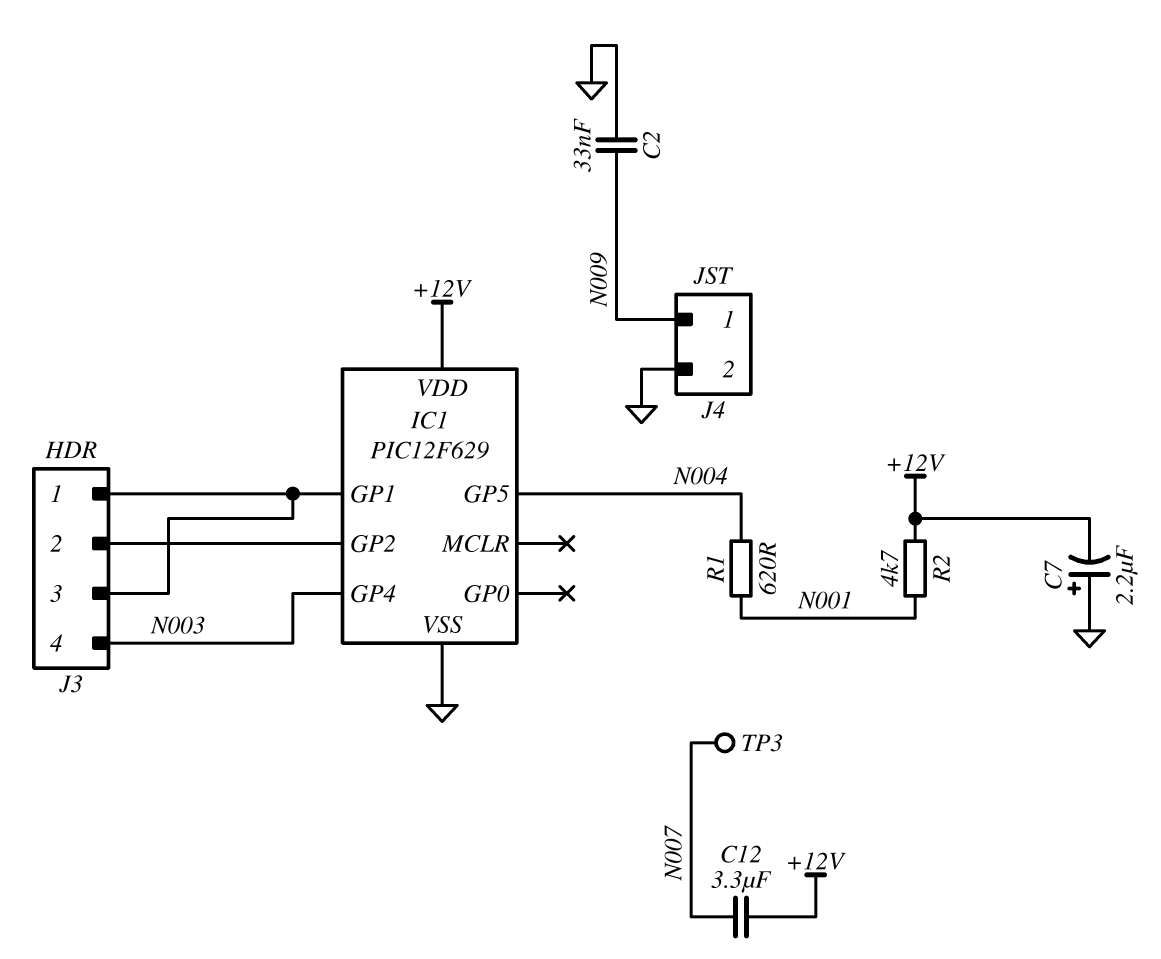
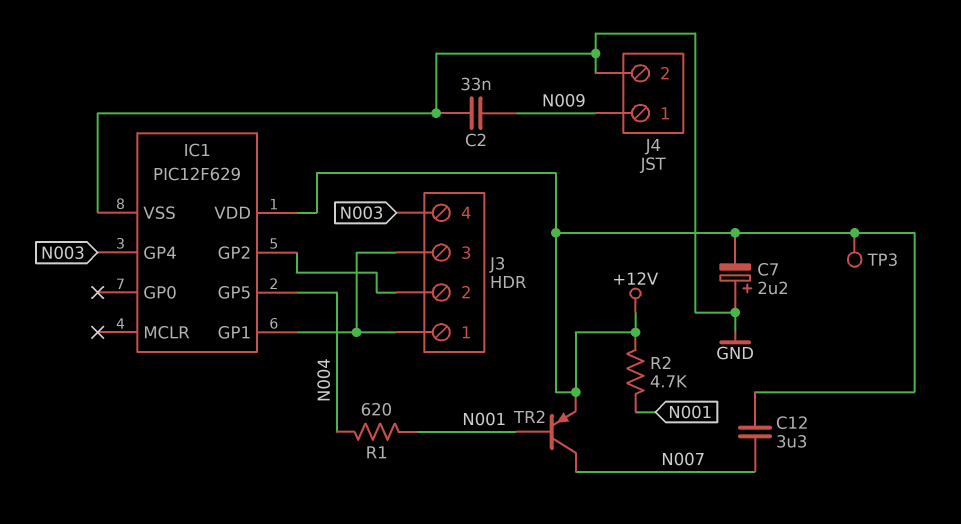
TP3: test point (N007) -> test point (+12V)
TR2: none -> PNP (B N001, C N007, E +12V)

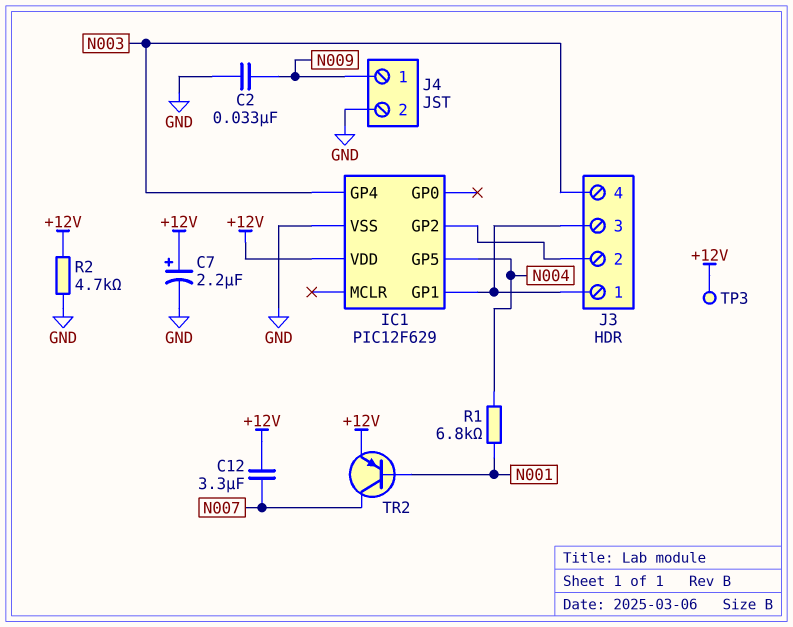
C7: 2.2uF (plus GND, minus +12V) -> 2.2uF (plus +12V, minus GND)
R1: 620 (N001, N004) -> 6.8k (N001, N004)
R2: 4.7k (+12V, N001) -> 4.7k (+12V, GND)

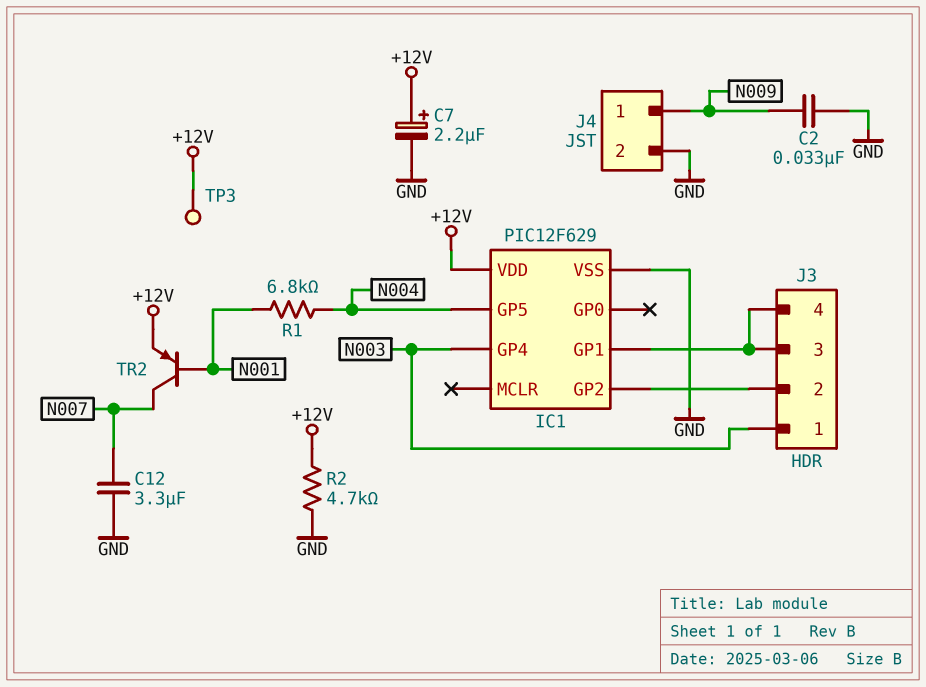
C12: 3.3uF (+12V, N007) -> 3.3uF (GND, N007)
J3 pin 1: IC1/GP1 -> N003
J3 pin 4: N003 -> IC1/GP1

